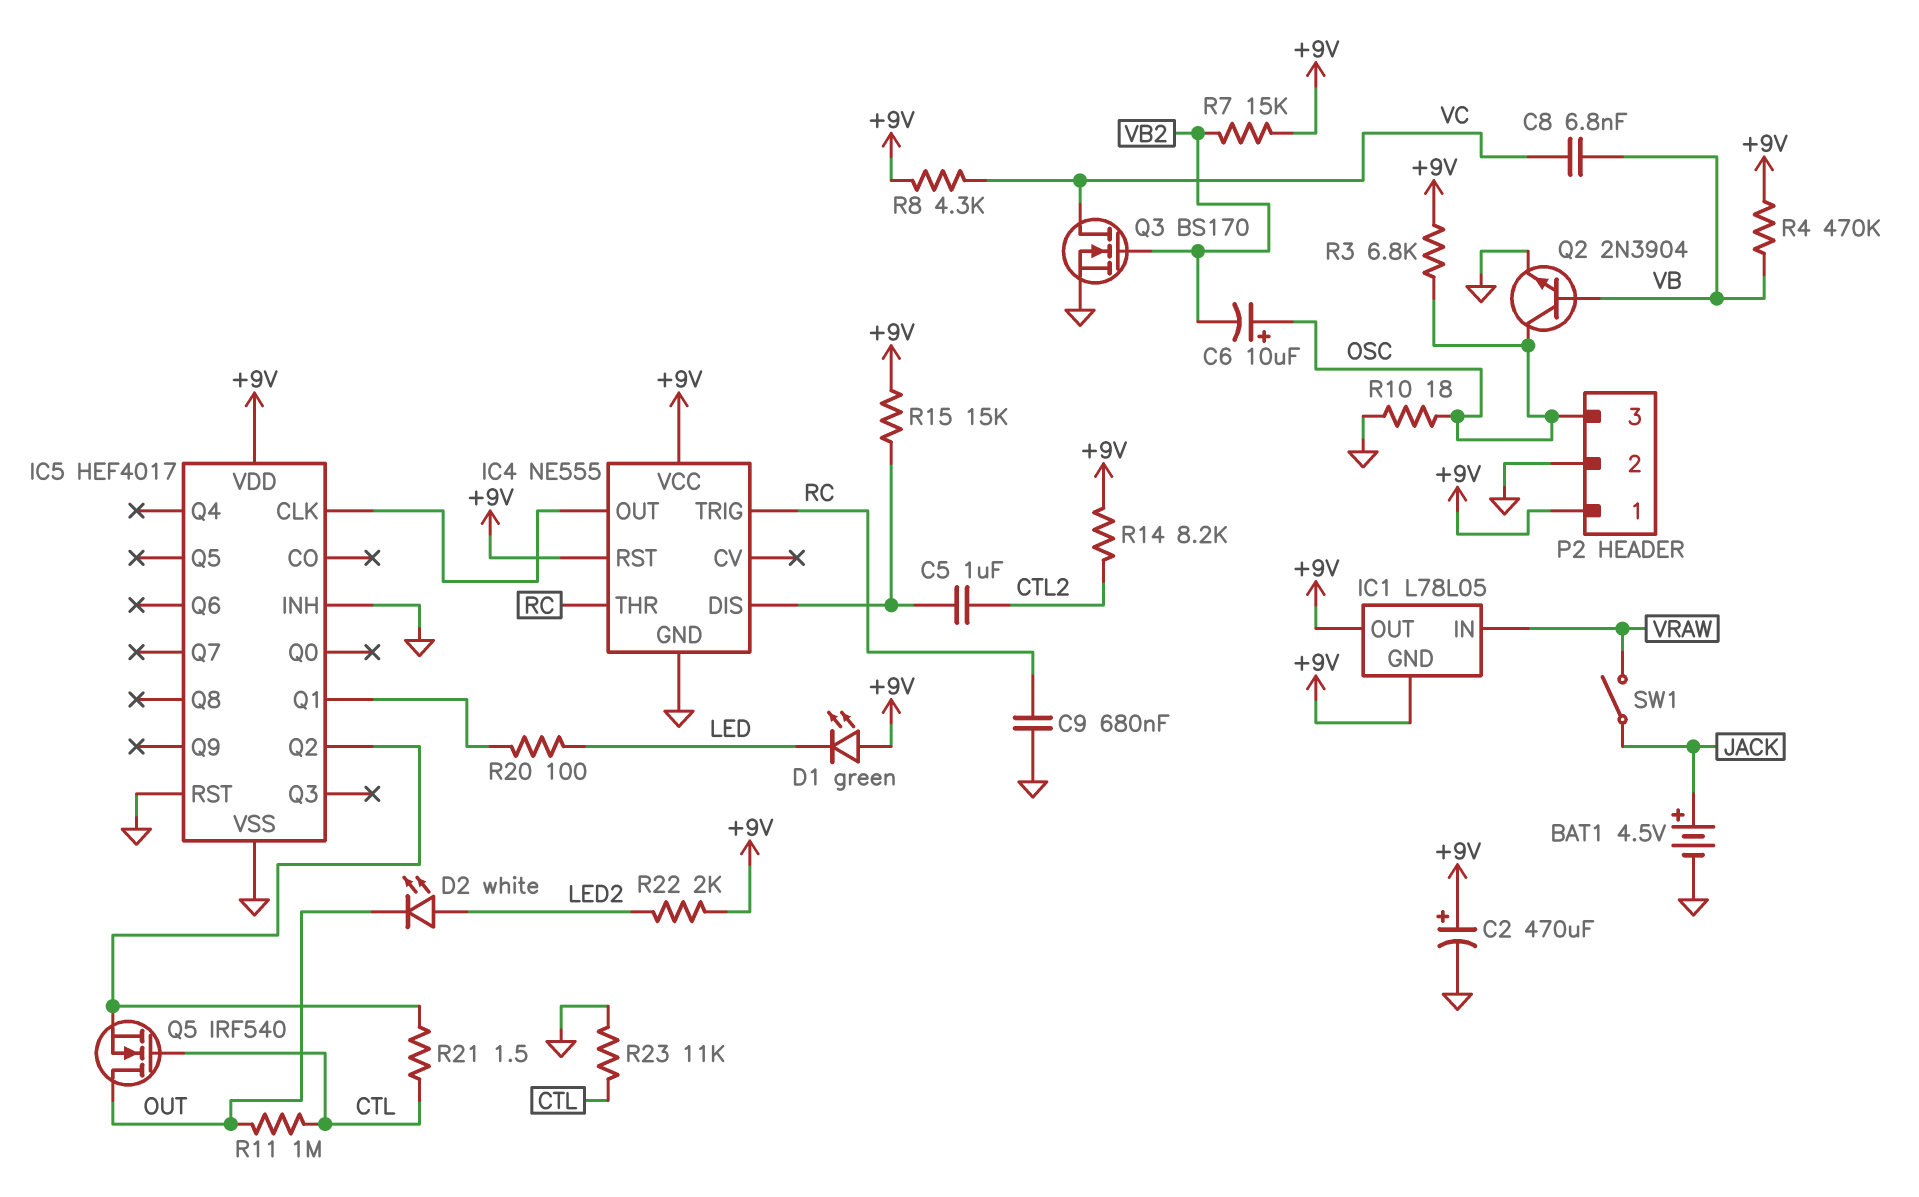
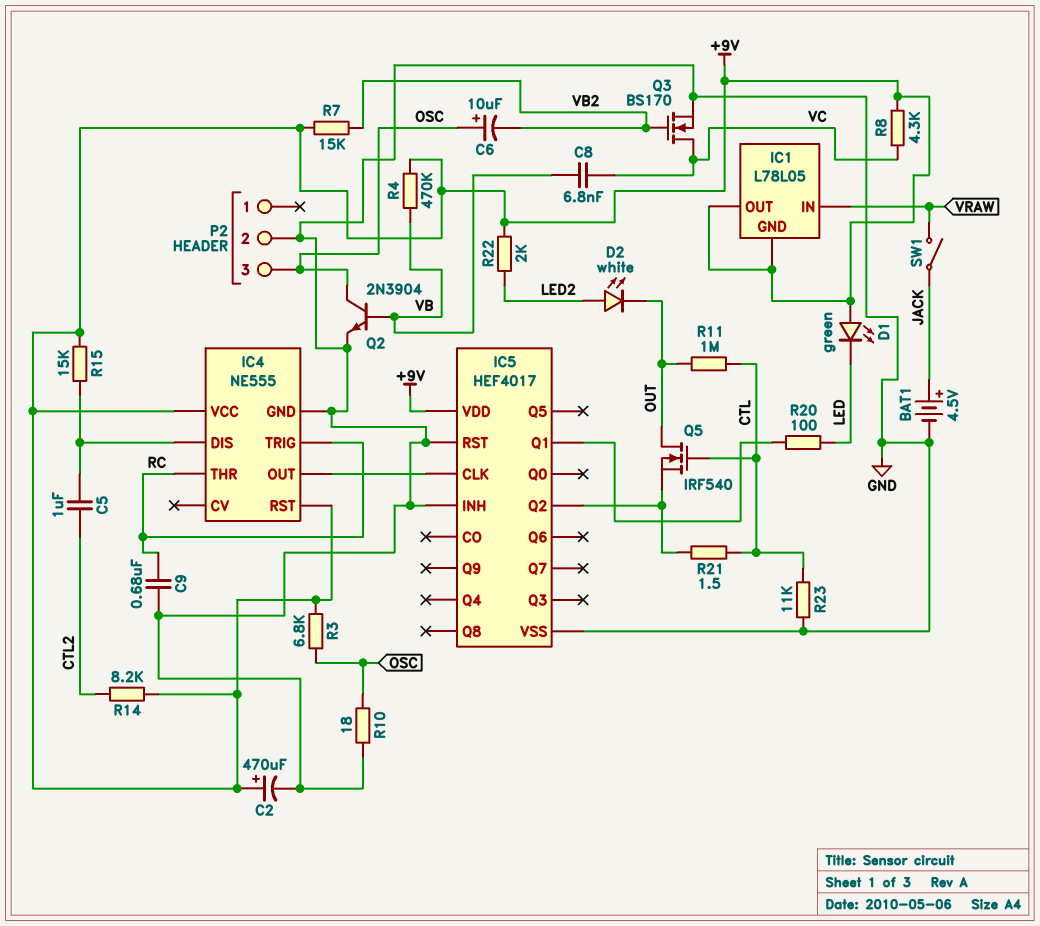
P2 pin 1: +9V -> none

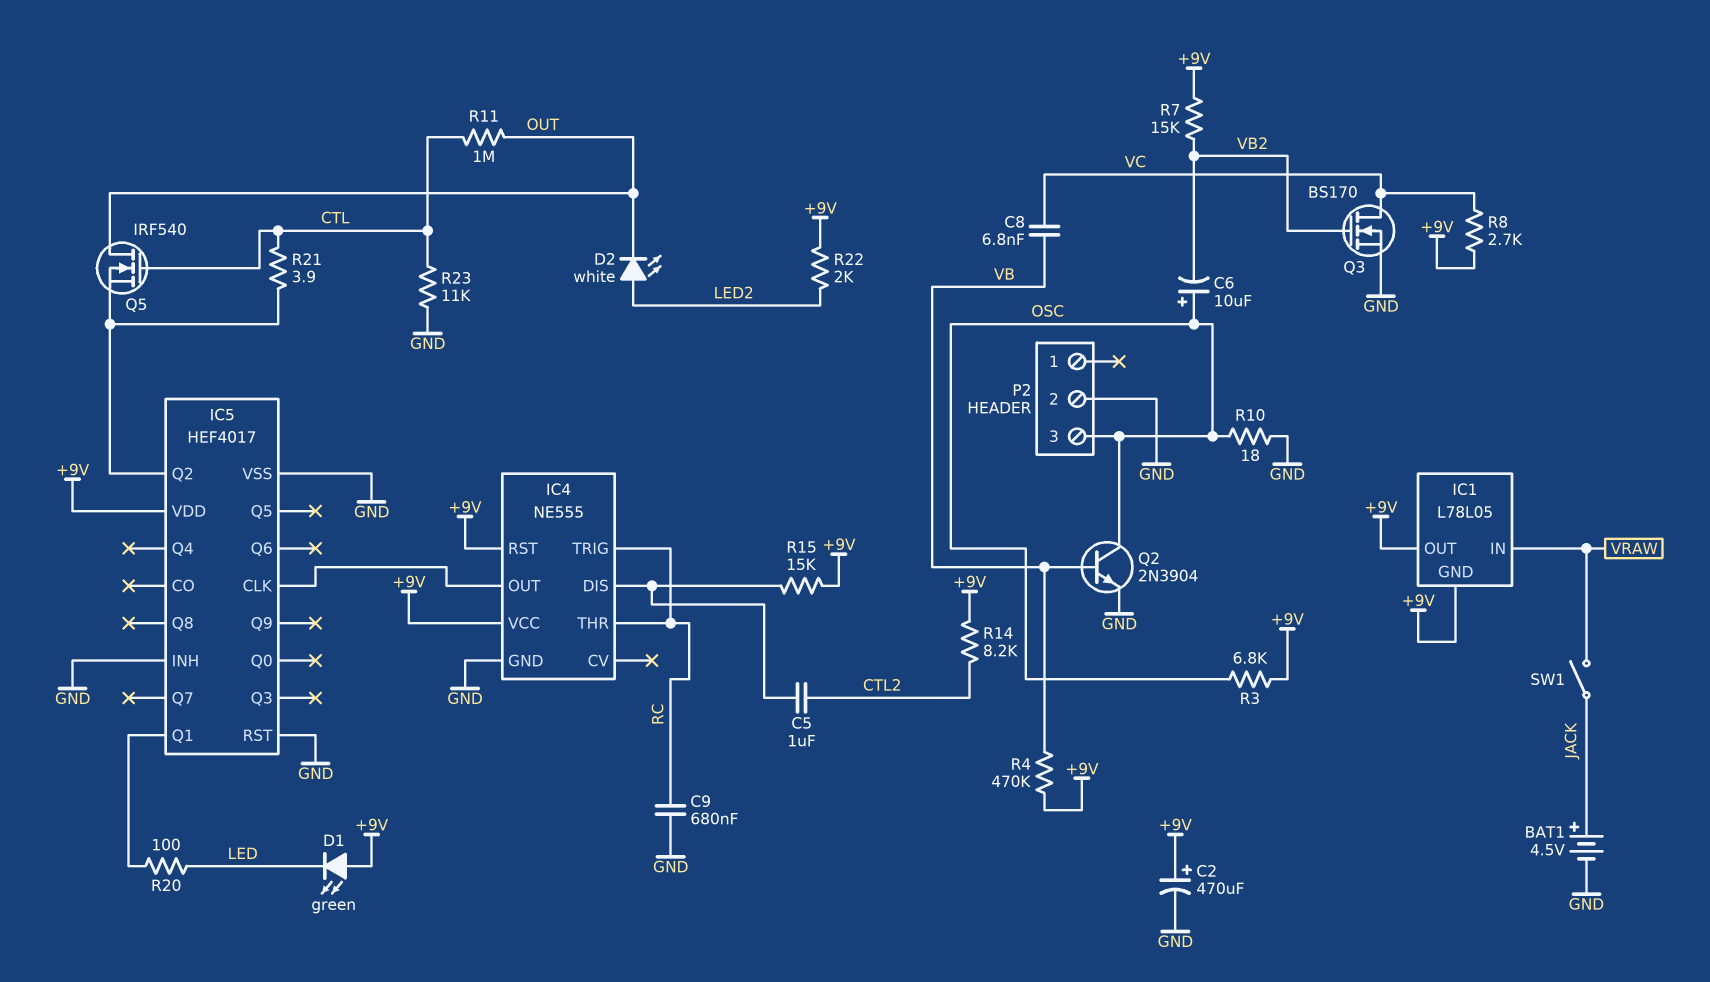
R8: 4.3k (+9V, VC) -> 2.7k (+9V, VC)
R21: 1.5 (CTL, IC5/Q2) -> 3.9 (CTL, IC5/Q2)

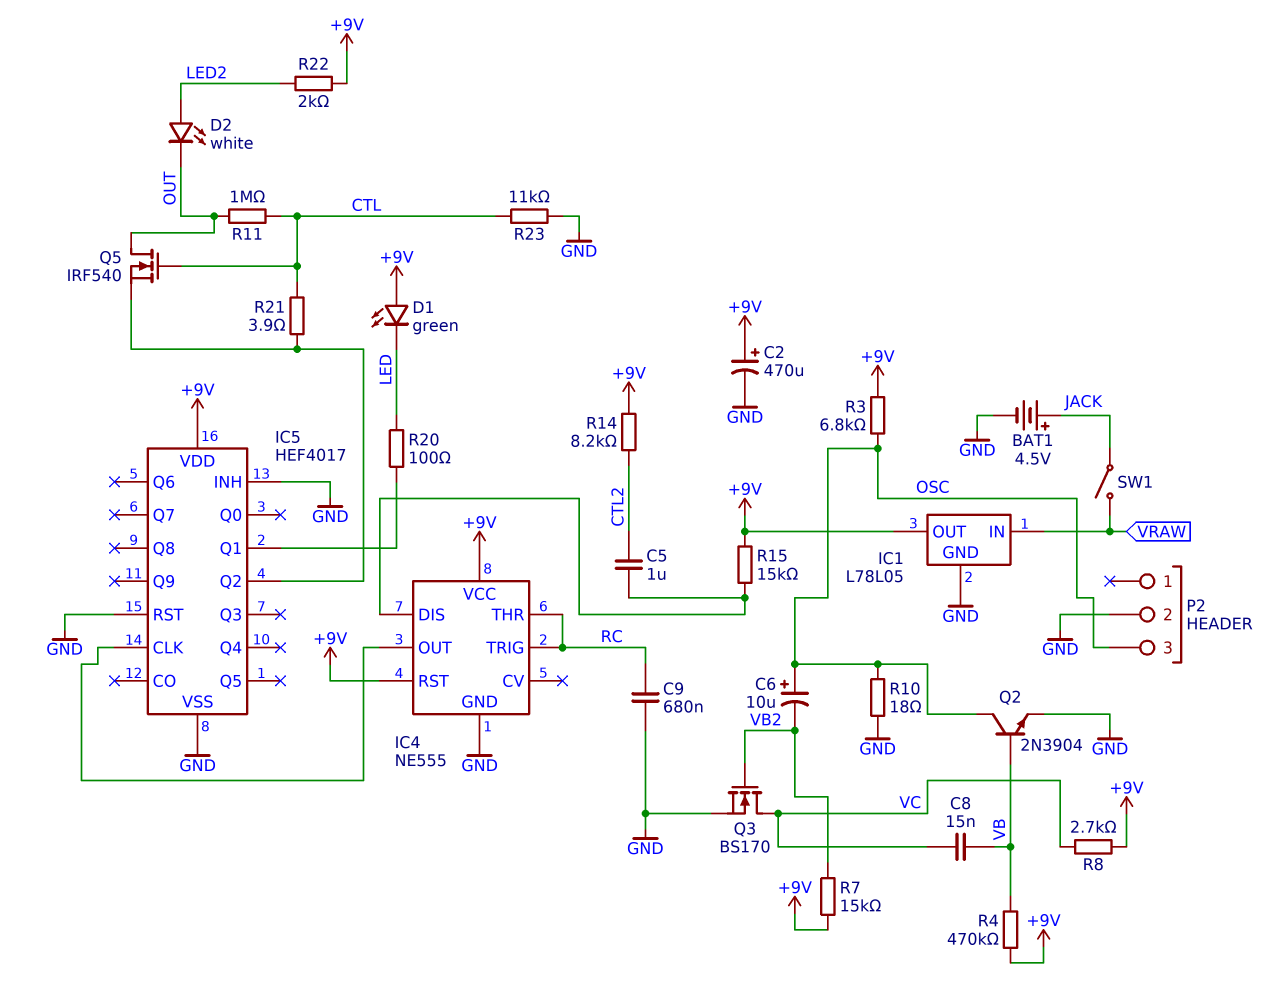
C8: 6.8nF (VB, VC) -> 15nF (VB, VC)
IC1 pin GND: +9V -> GND

